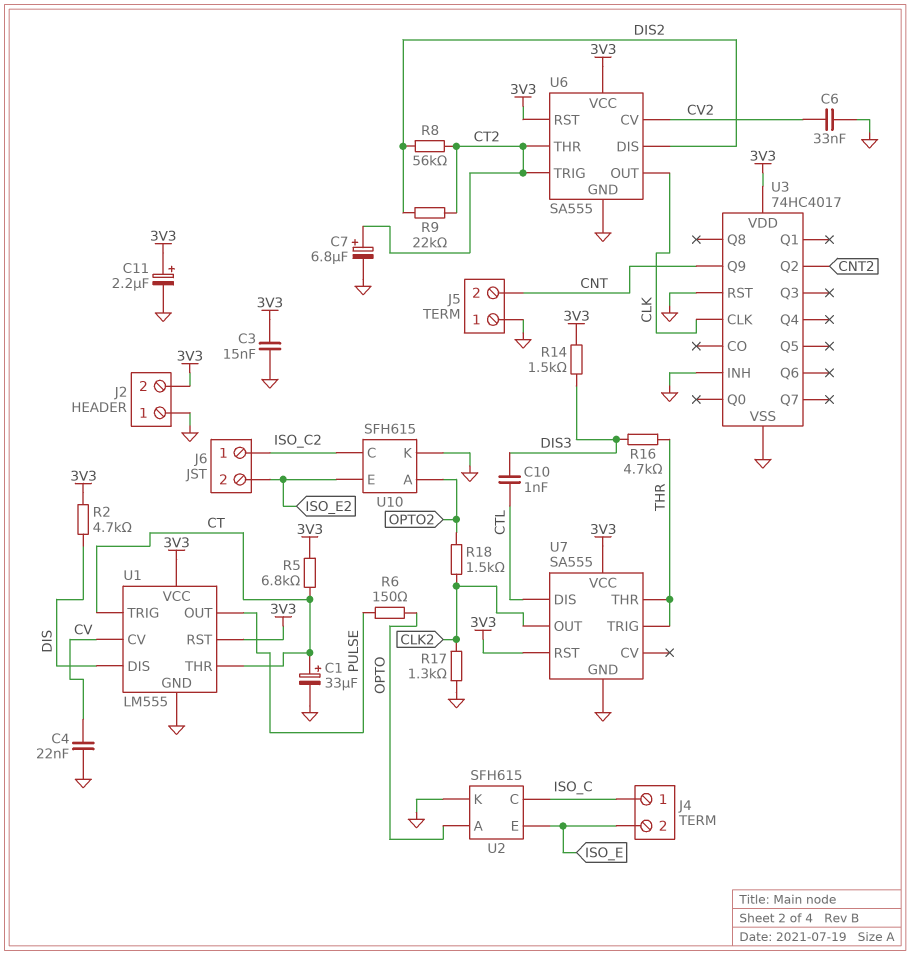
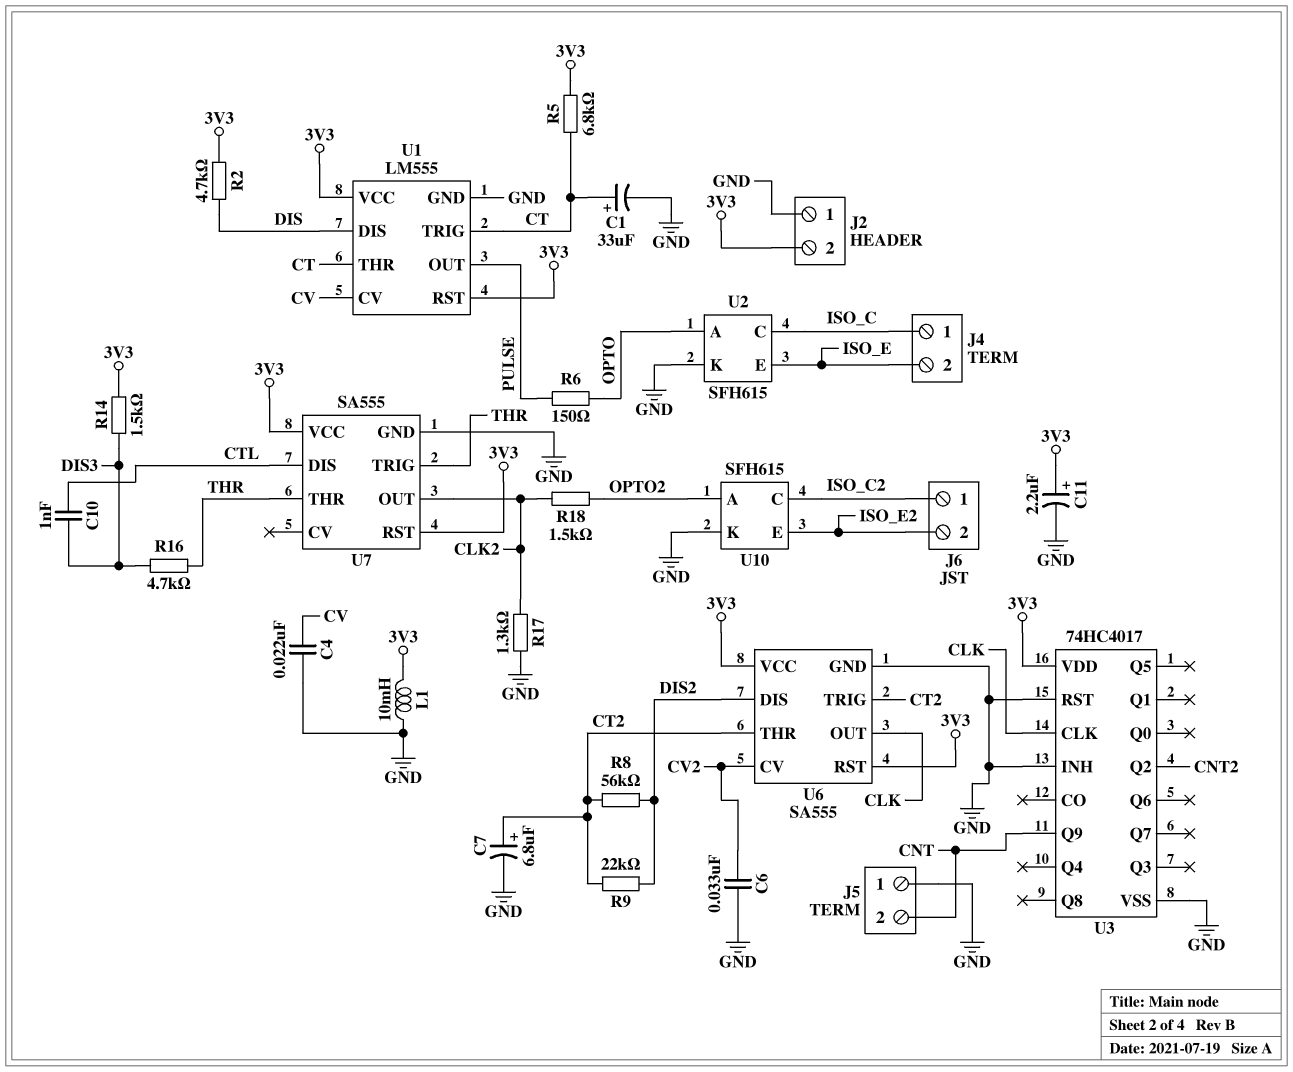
C3: 15nF (3V3, GND) -> none
L1: none -> 10mH (3V3, GND)

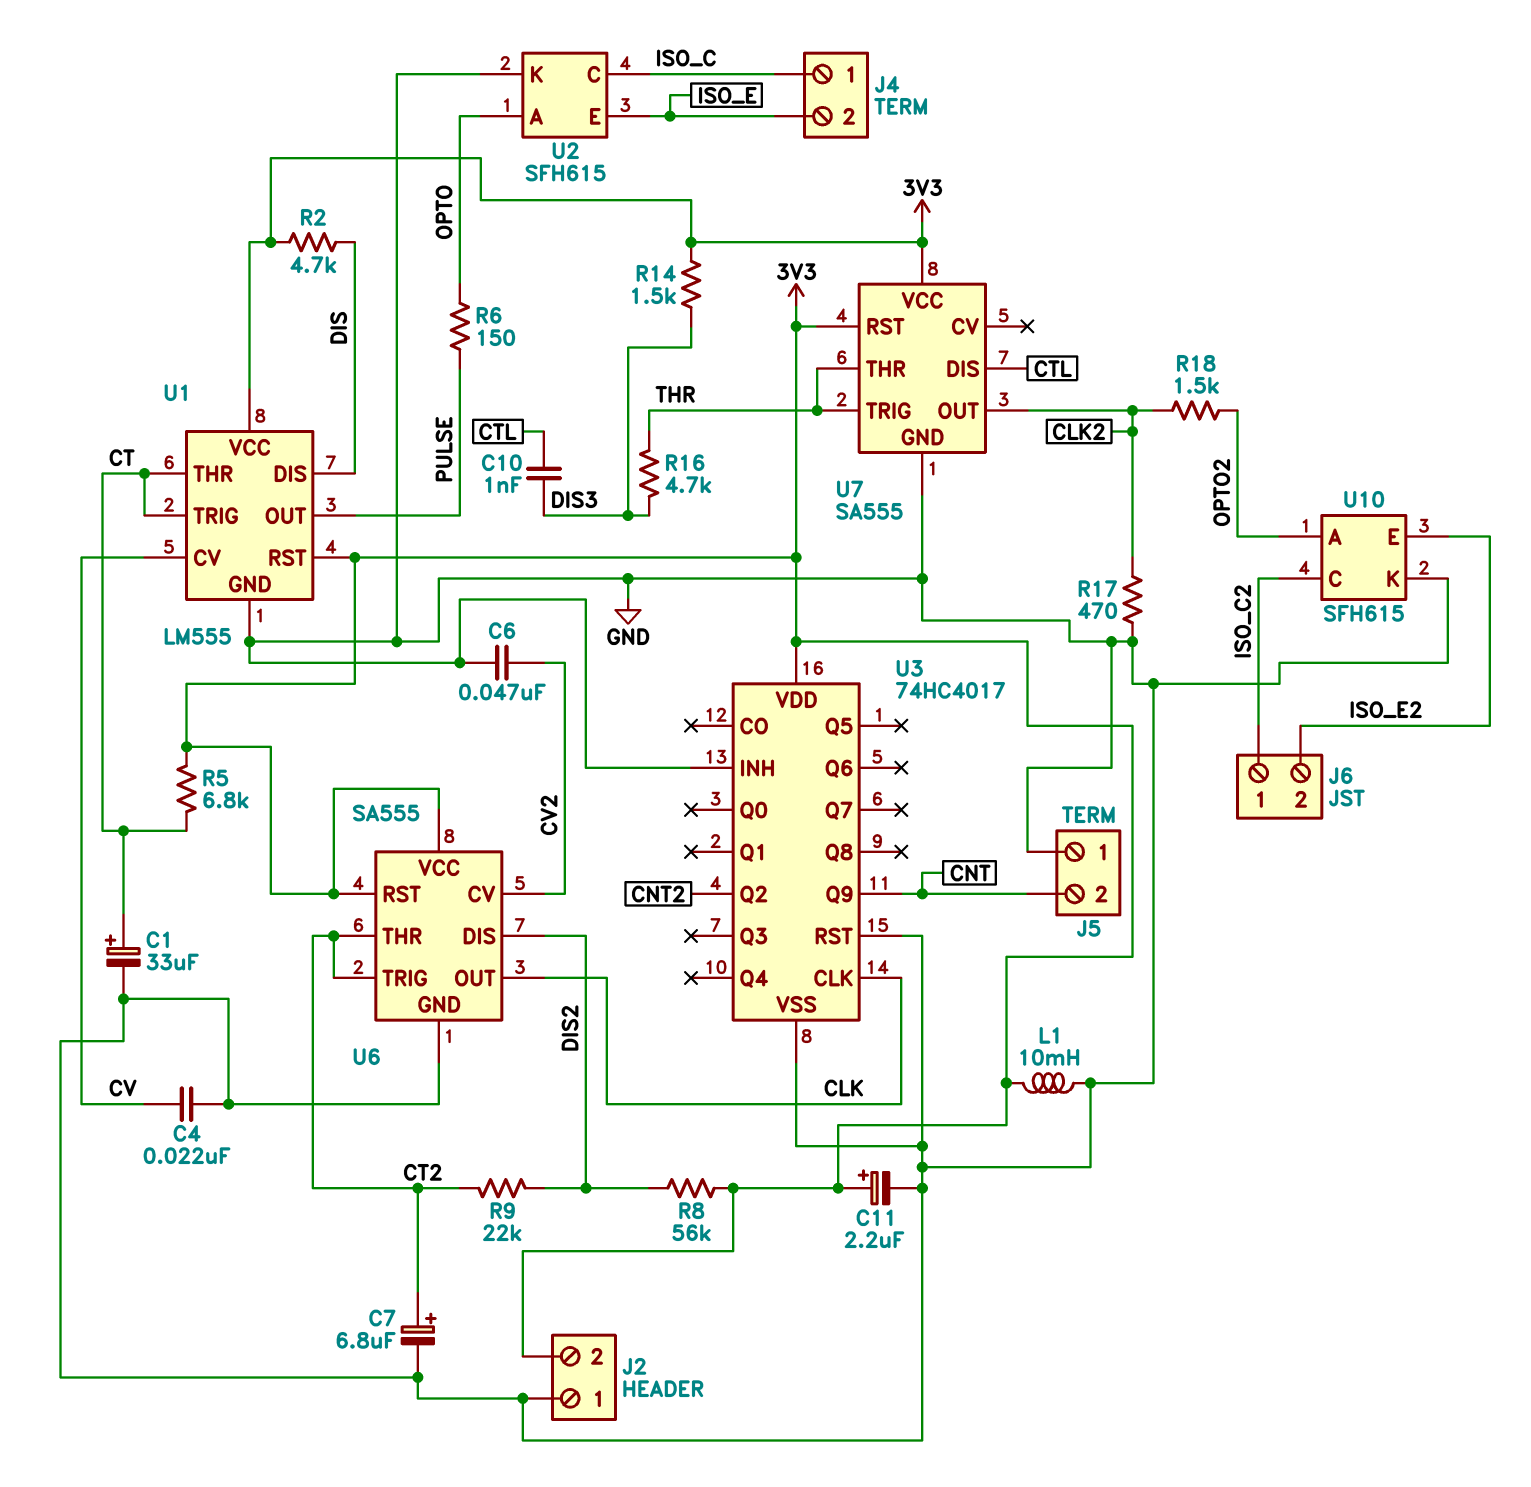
C6: 33nF (CV2, GND) -> 47nF (CV2, GND)
R8: 56k (CT2, DIS2) -> 56k (3V3, DIS2)
R17: 1.3k (CLK2, GND) -> 470 (CLK2, GND)

